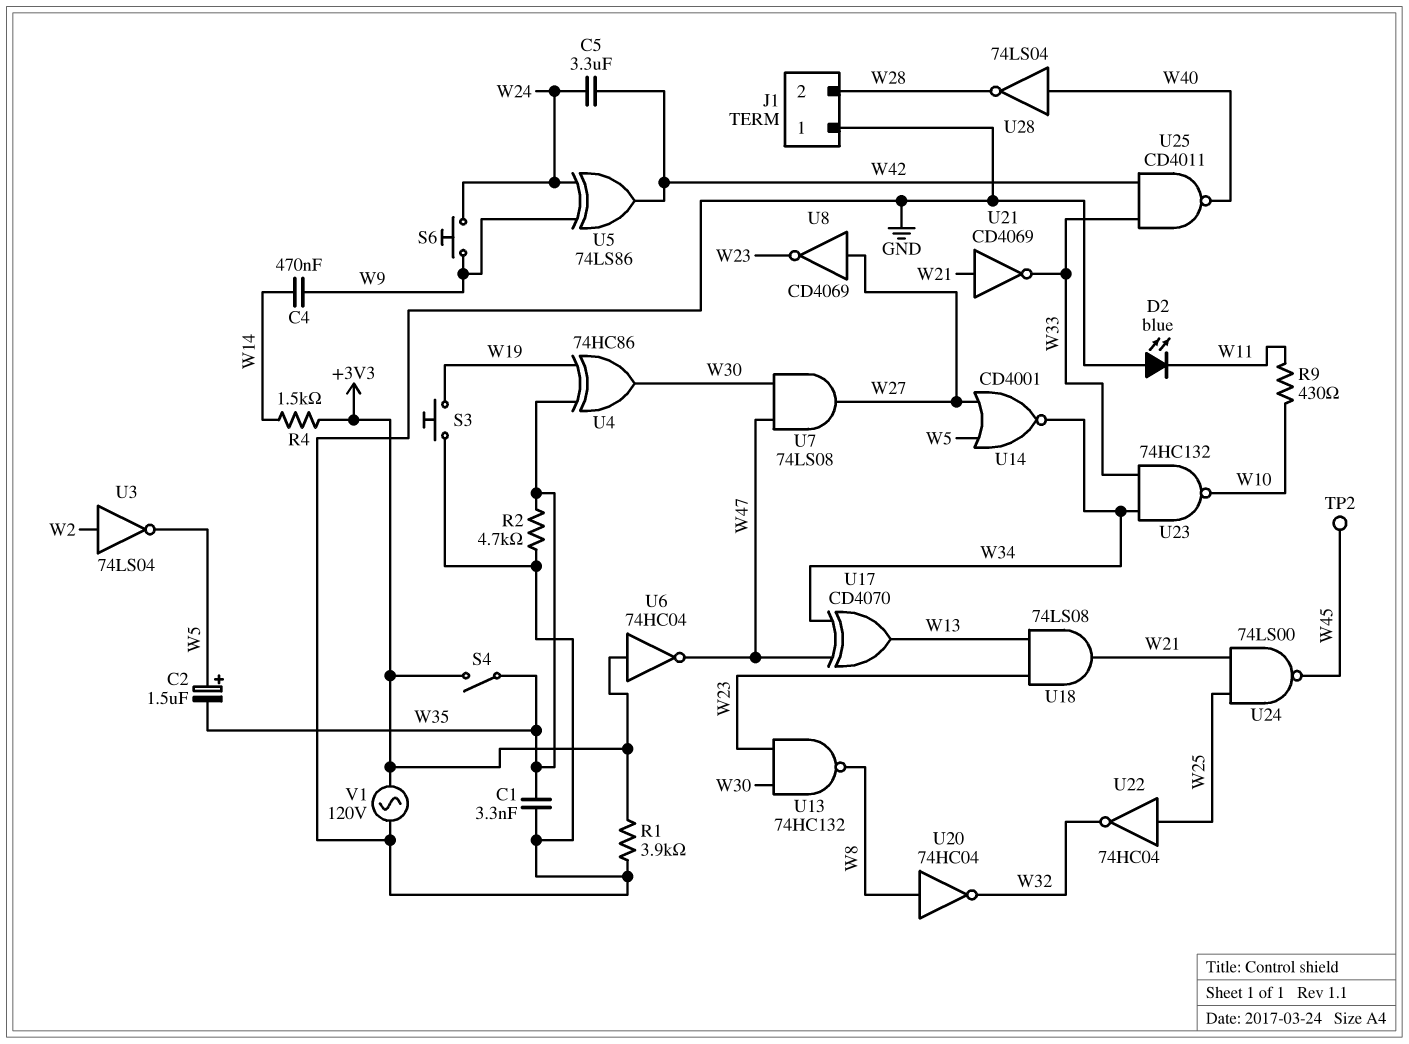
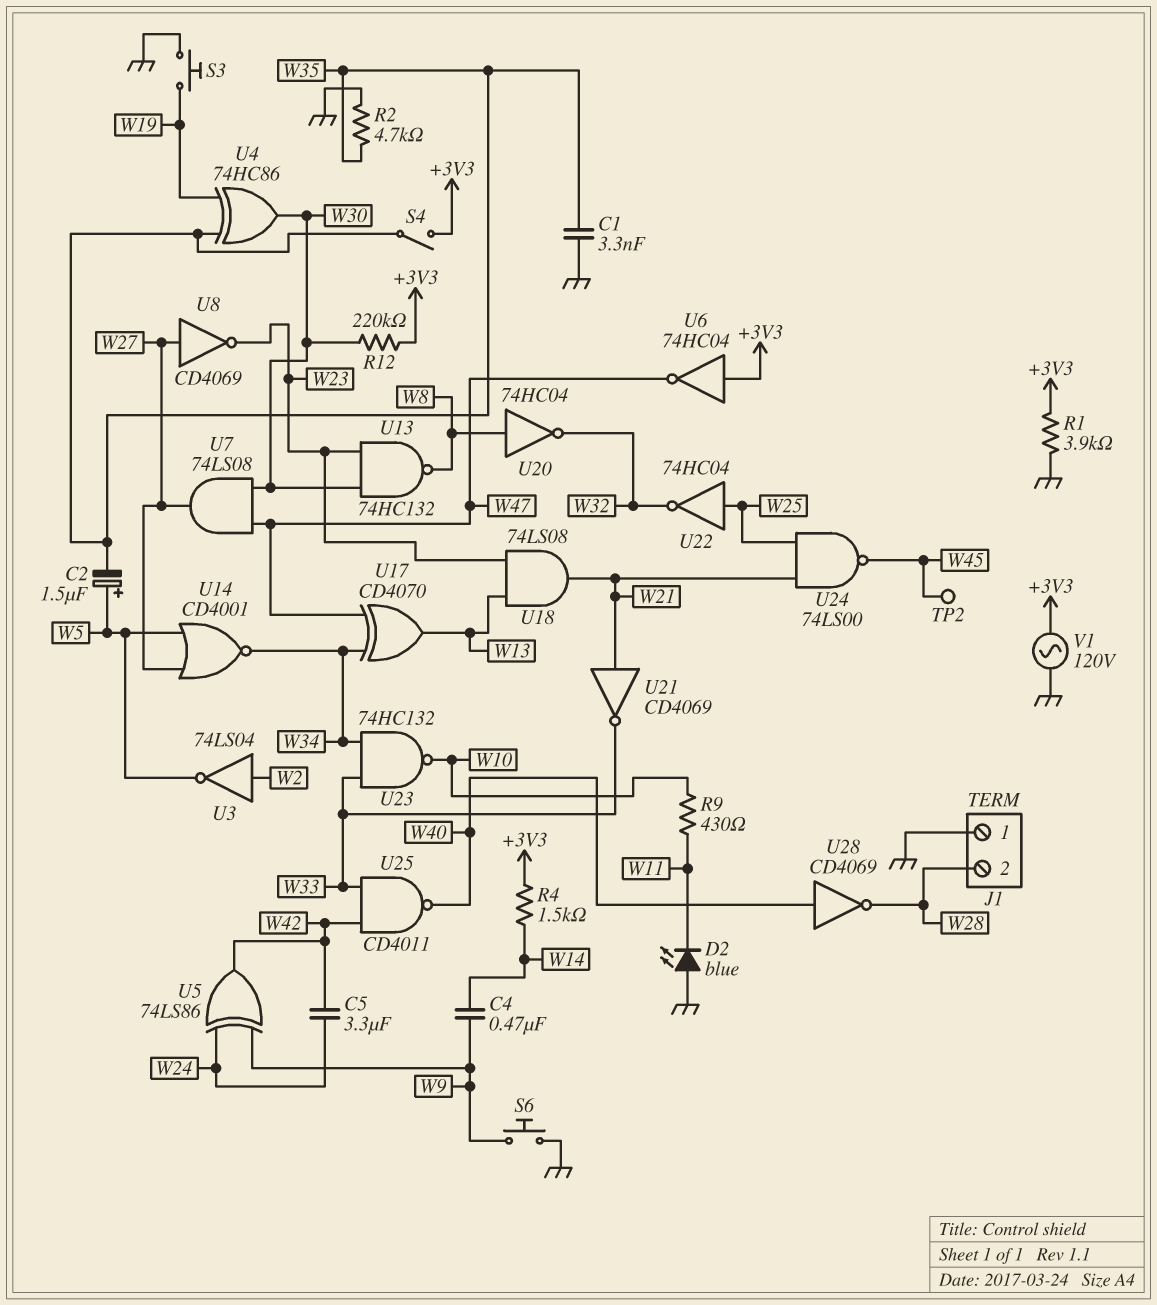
R12: none -> 220k (+3V3, W30)
S6: button (W9, W24) -> button (GND, W9)
U28: NOT 74LS04 (in W40, out W28) -> NOT CD4069 (in W40, out W28)

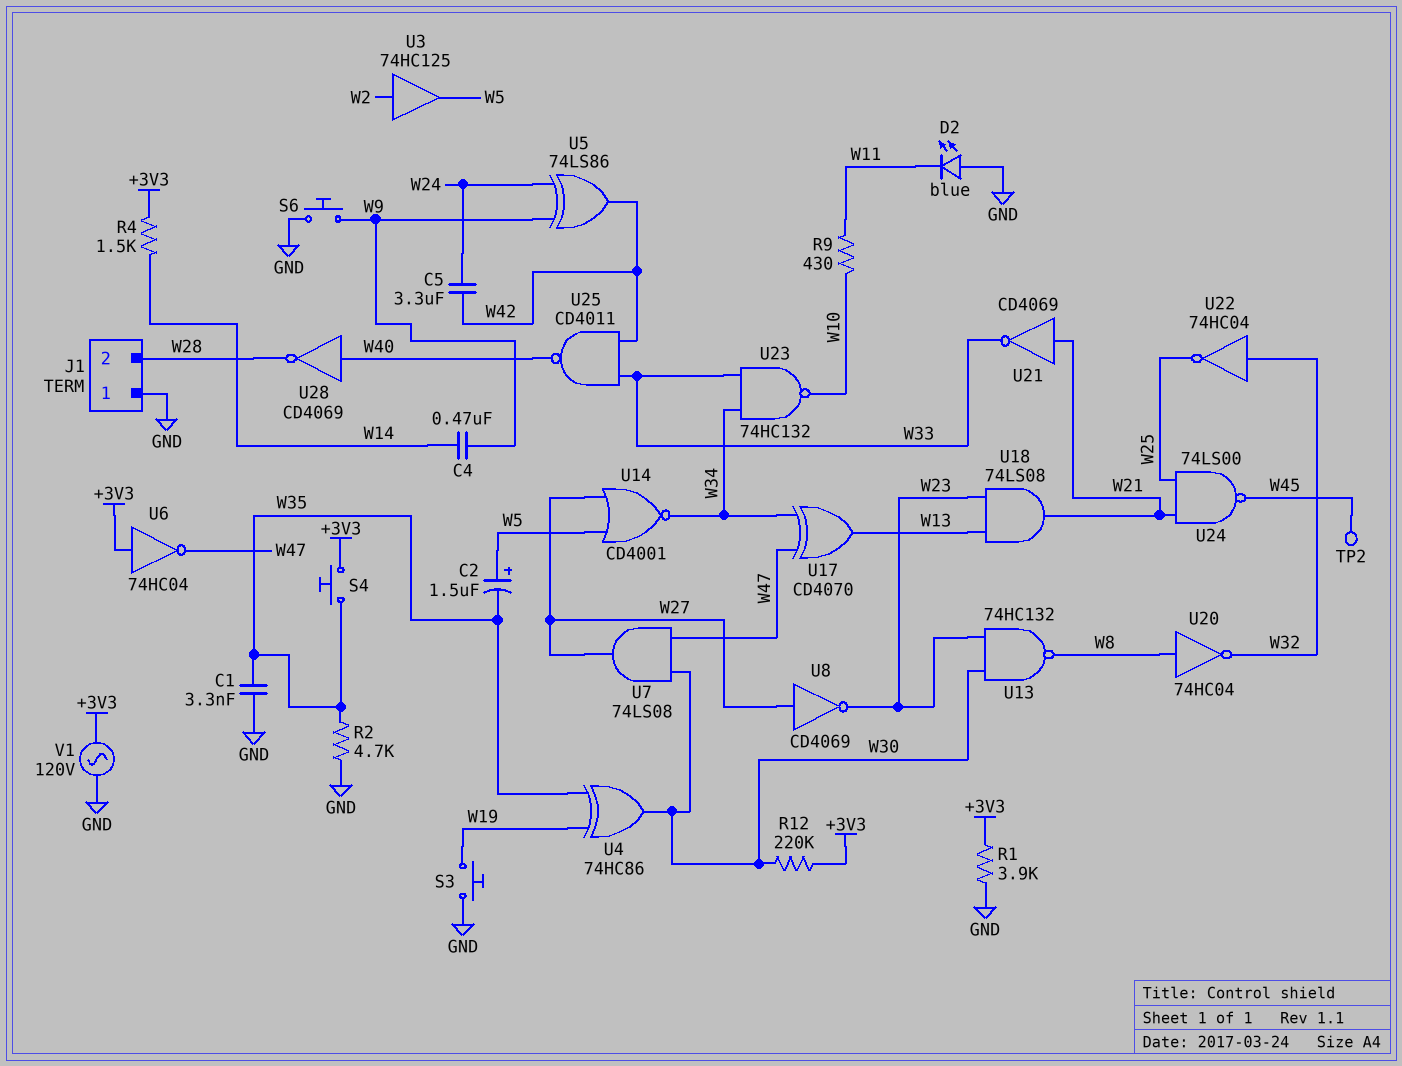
S4: switch (+3V3, W35) -> button (+3V3, W35)
U3: NOT 74LS04 (in W2, out W5) -> buffer 74HC125 (in W2, out W5)
U22: NOT 74HC04 (in W25, out W32) -> NOT 74HC04 (in W32, out W25)

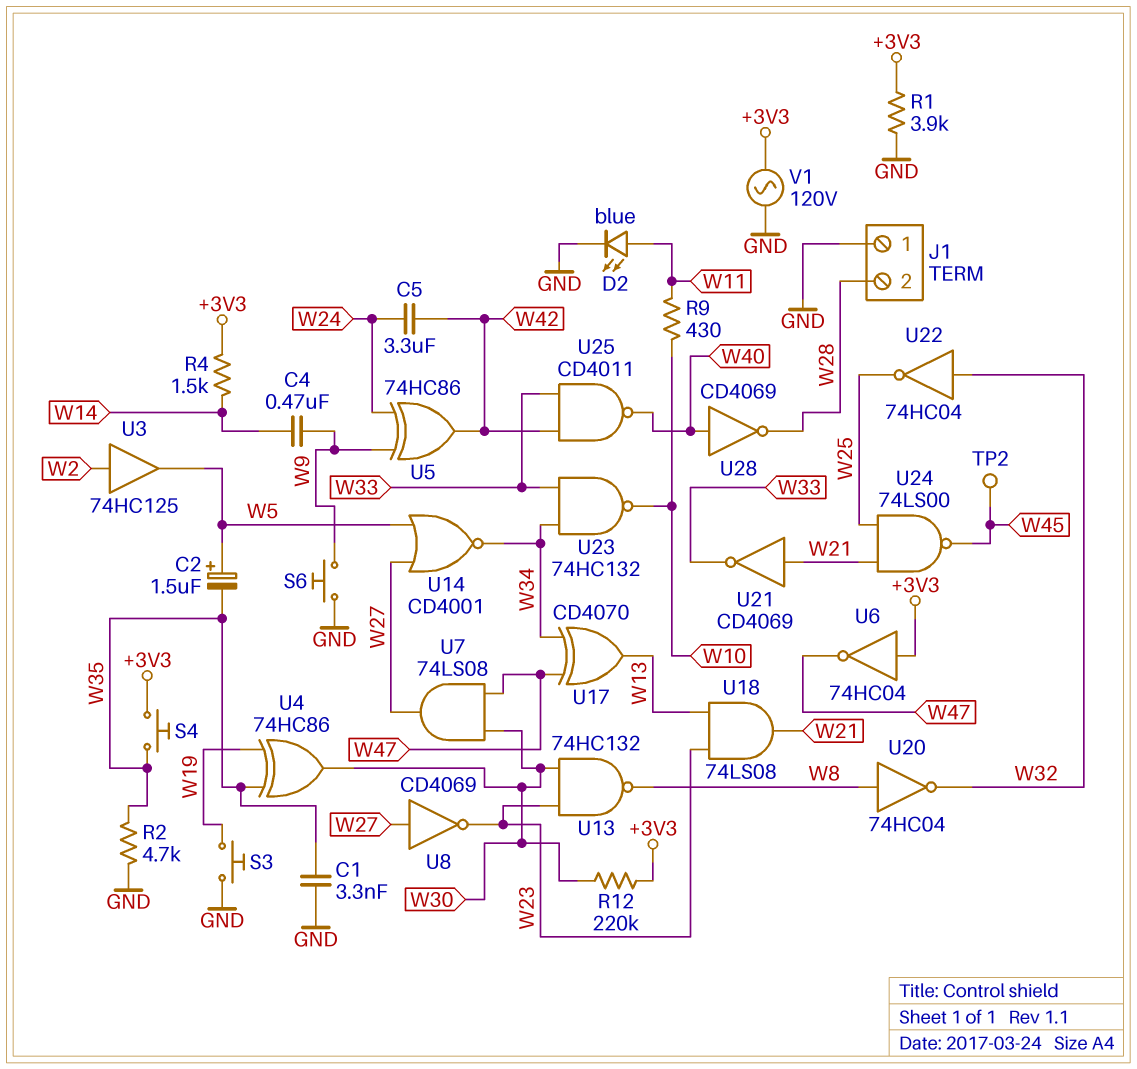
D2: LED blue (A GND, K W11) -> LED blue (A W11, K GND)
U5: XOR 74LS86 (in W9, in W24, out W42) -> XOR 74HC86 (in W9, in W24, out W42)

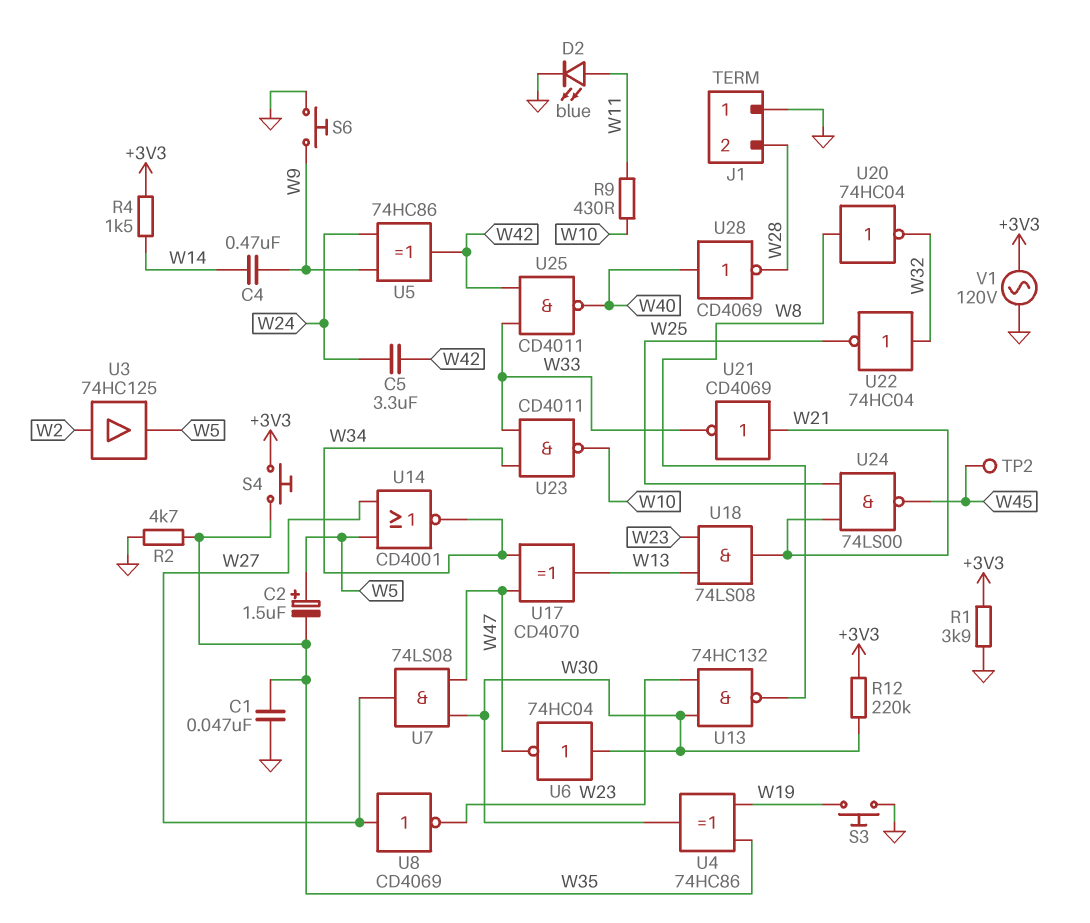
C1: 3.3nF (GND, W35) -> 47nF (GND, W35)
U6: NOT 74HC04 (in +3V3, out W47) -> NOT 74HC04 (in W30, out W47)
U23: NAND 74HC132 (in W33, in W34, out W10) -> NAND CD4011 (in W33, in W34, out W10)

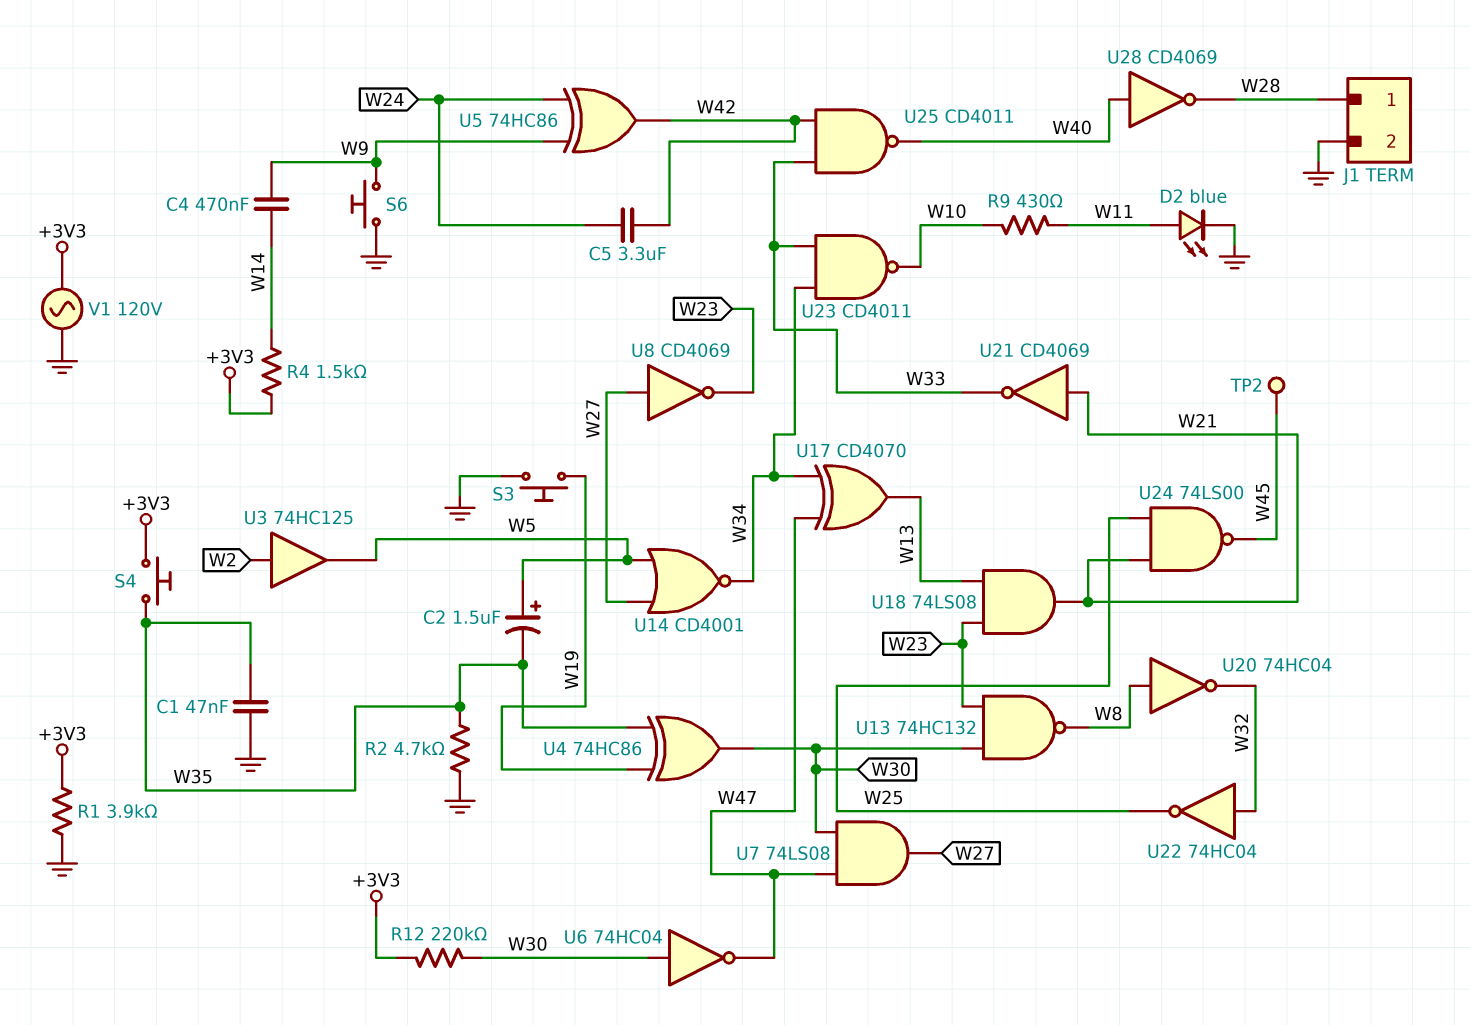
J1 pin 1: GND -> W28
J1 pin 2: W28 -> GND

